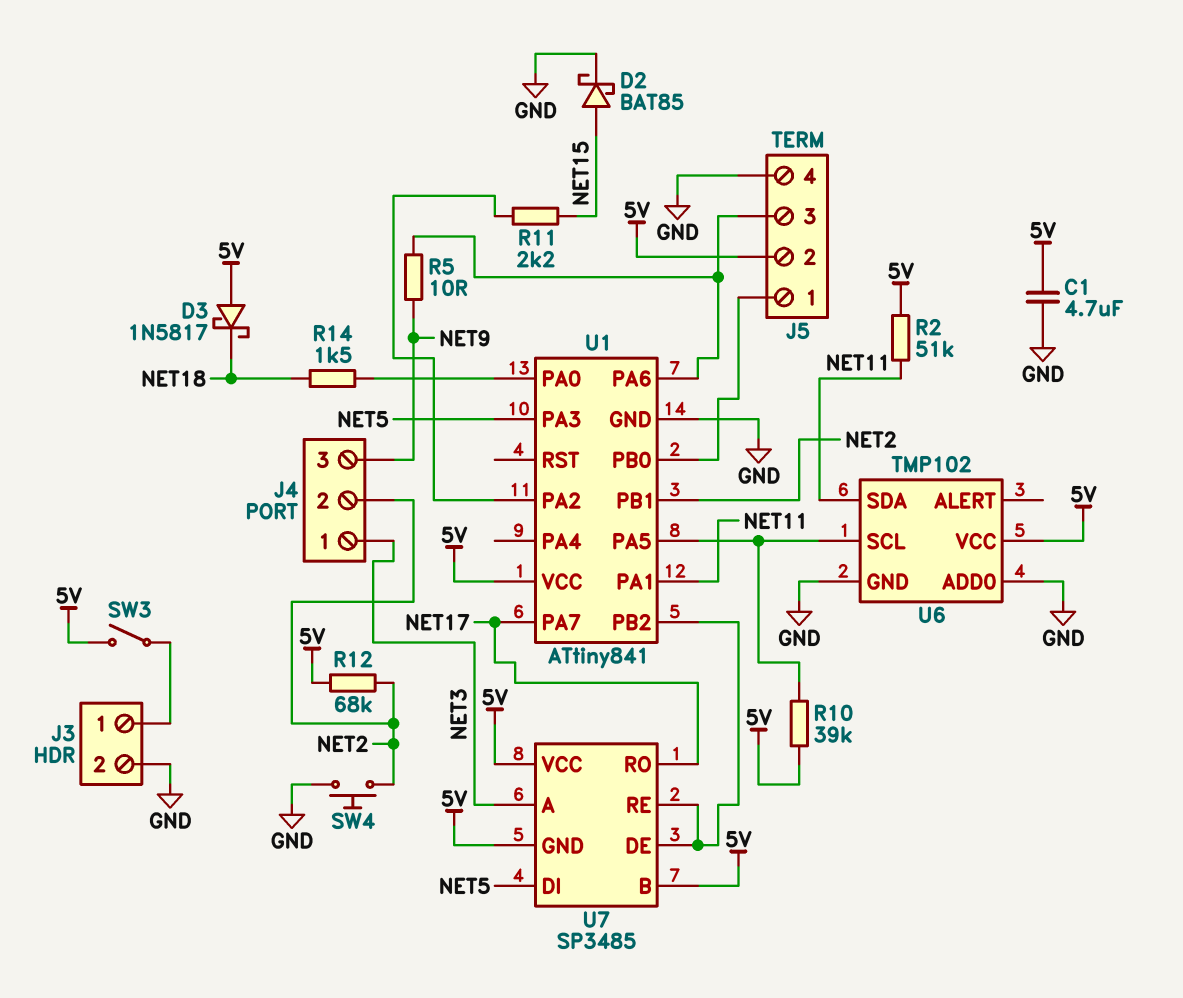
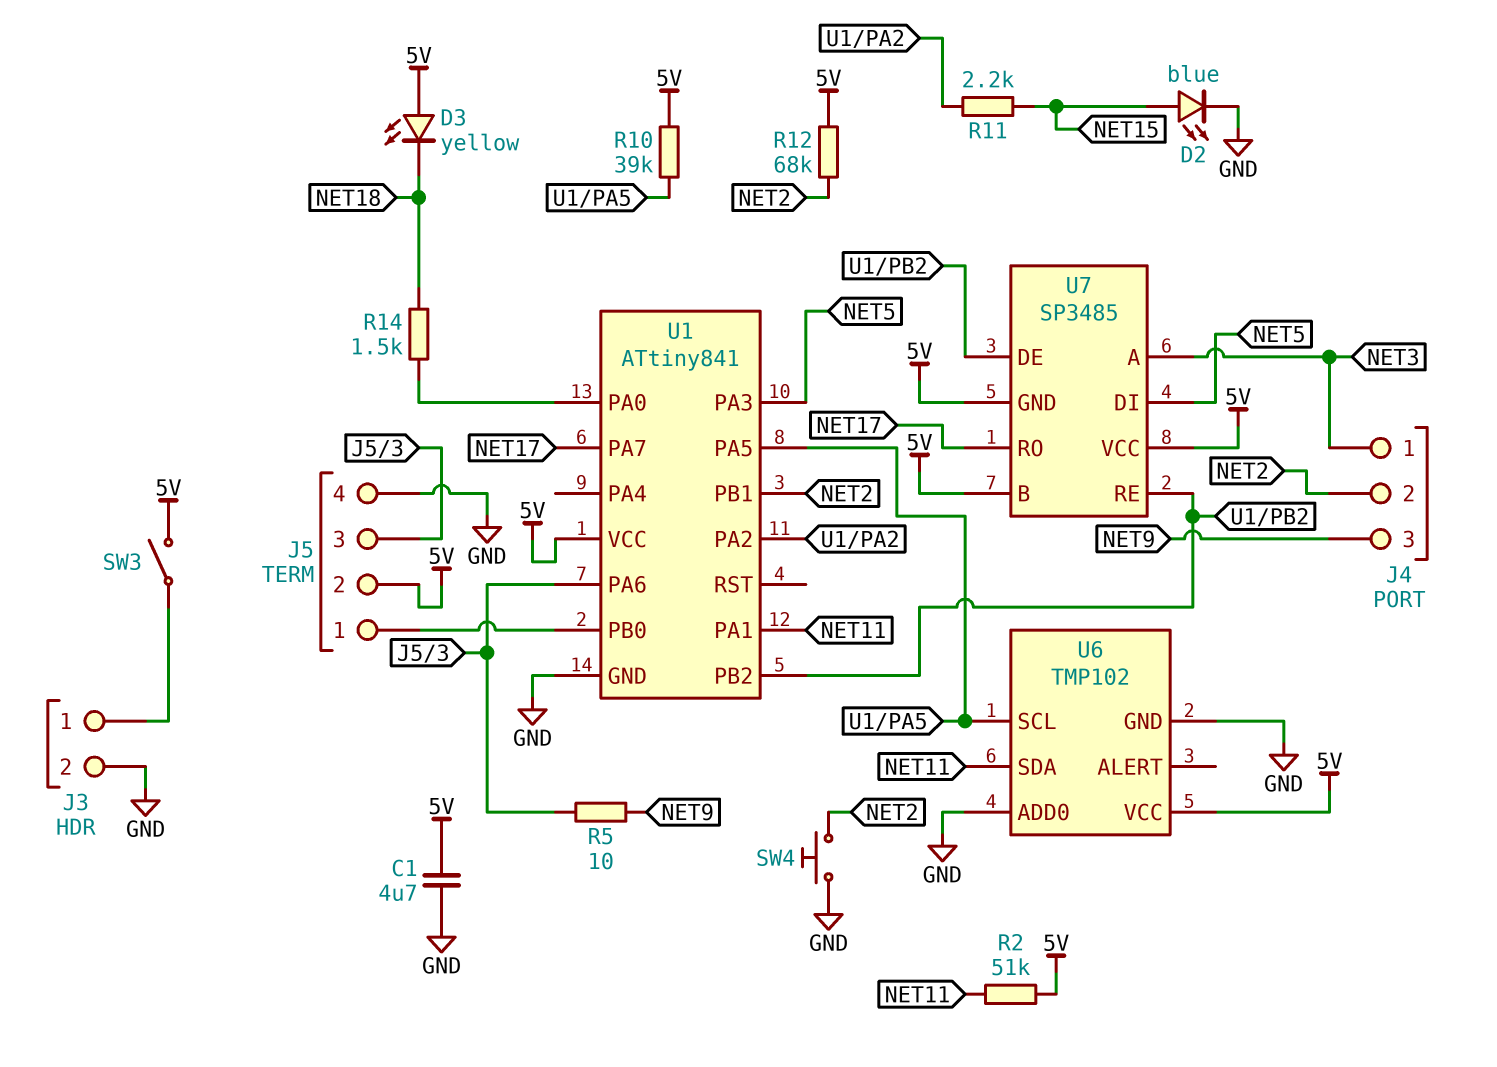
D2: schottky BAT85 (A NET15, K GND) -> LED blue (A NET15, K GND)
D3: schottky 1N5817 (A 5V, K NET18) -> LED yellow (A 5V, K NET18)

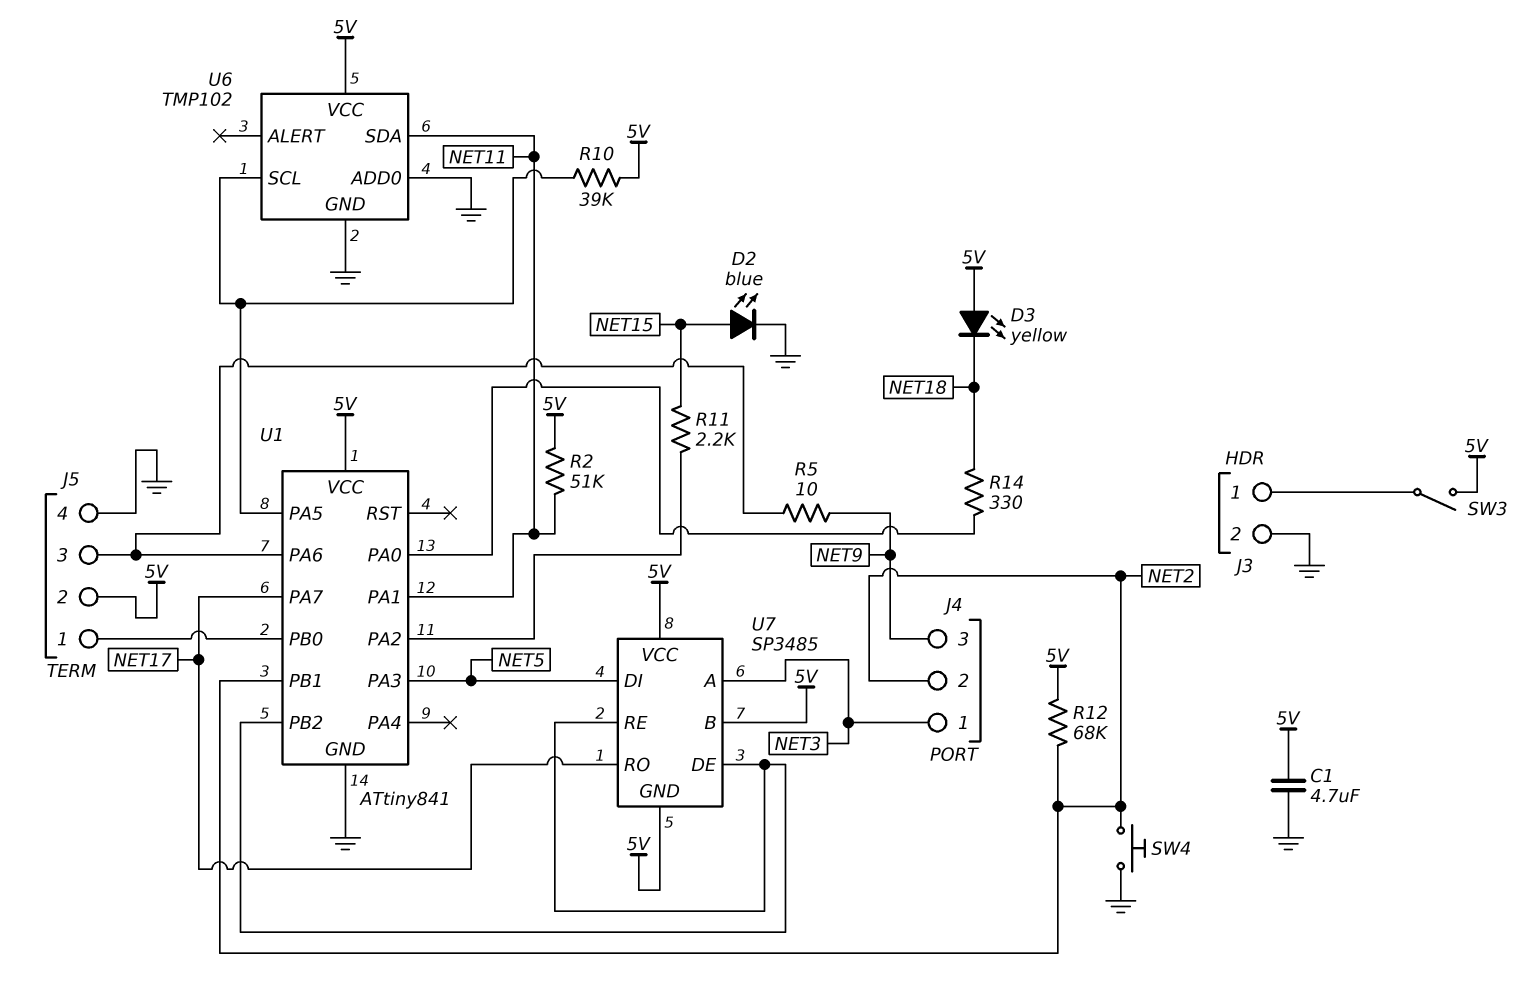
R14: 1.5k (NET18, U1/PA0) -> 330 (NET18, U1/PA0)

